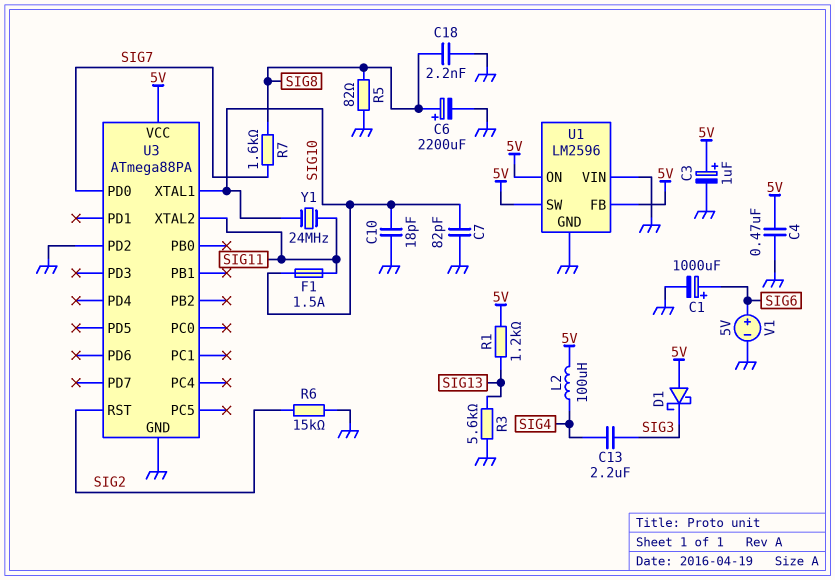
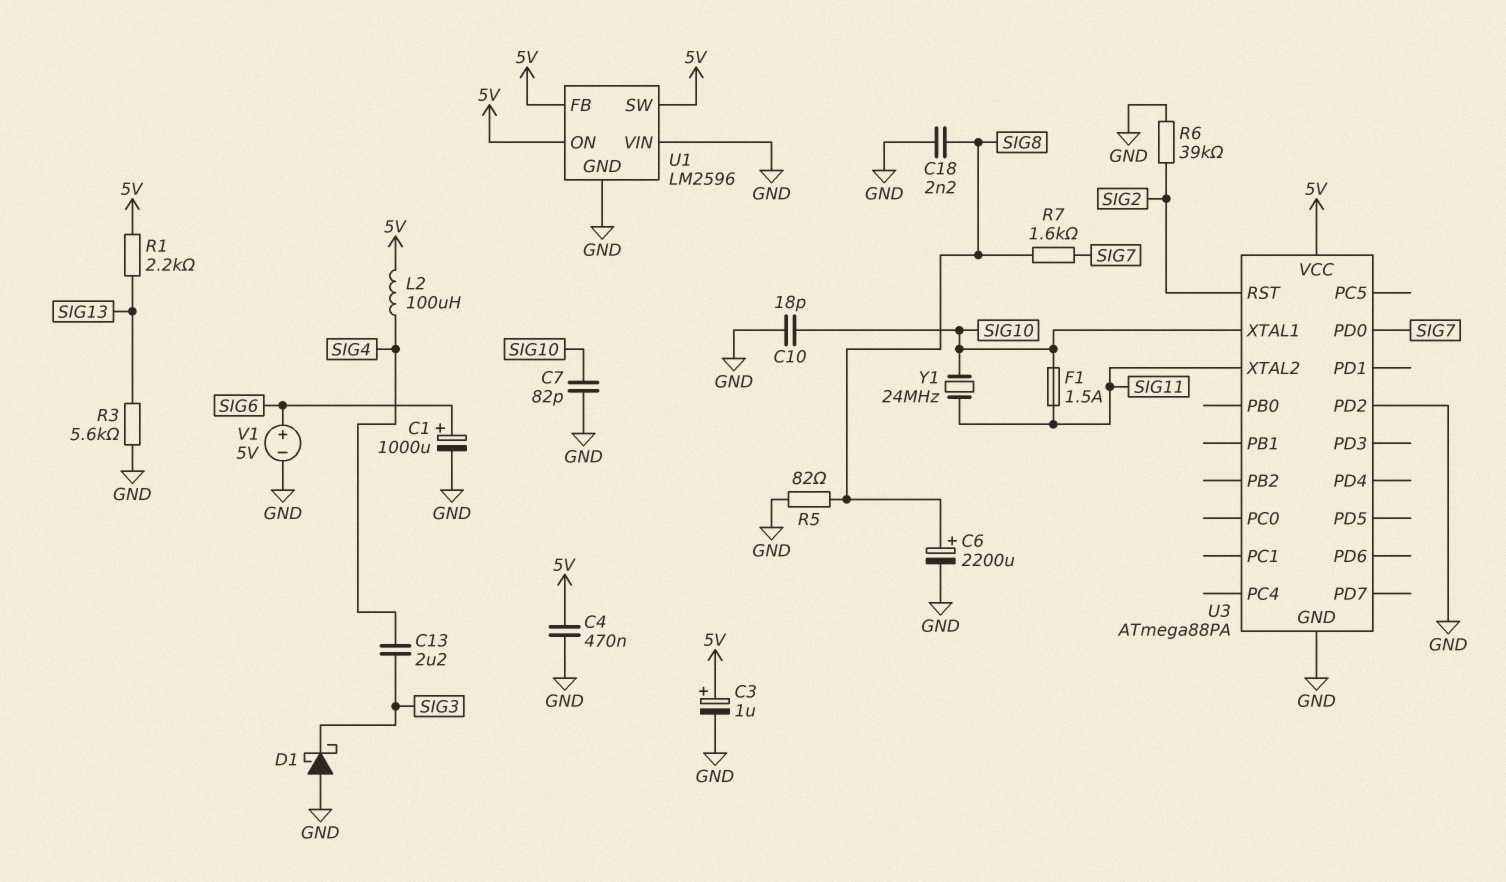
D1: schottky (A 5V, K SIG3) -> schottky (A GND, K SIG3)
R1: 1.2k (5V, SIG13) -> 2.2k (5V, SIG13)
R6: 15k (GND, SIG2) -> 39k (GND, SIG2)

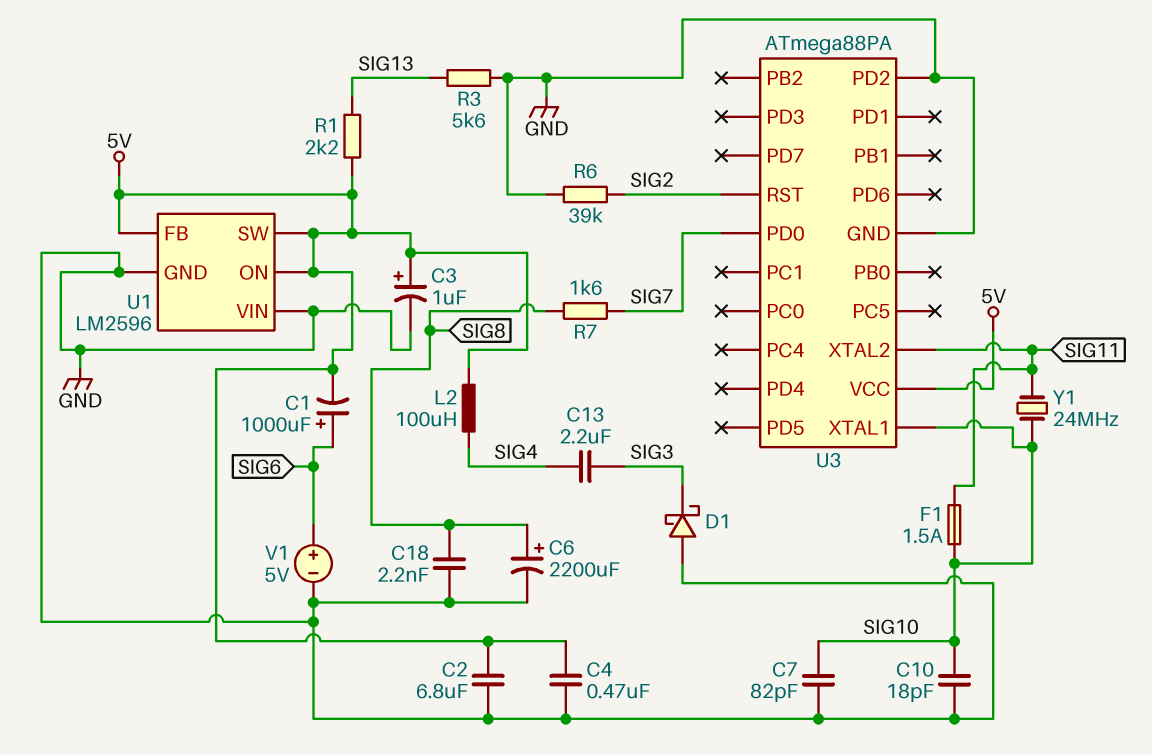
C1: 1000uF (plus SIG6, minus GND) -> 1000uF (plus SIG6, minus 5V)
C2: none -> 6.8uF (5V, GND)
R5: 82 (GND, SIG8) -> none

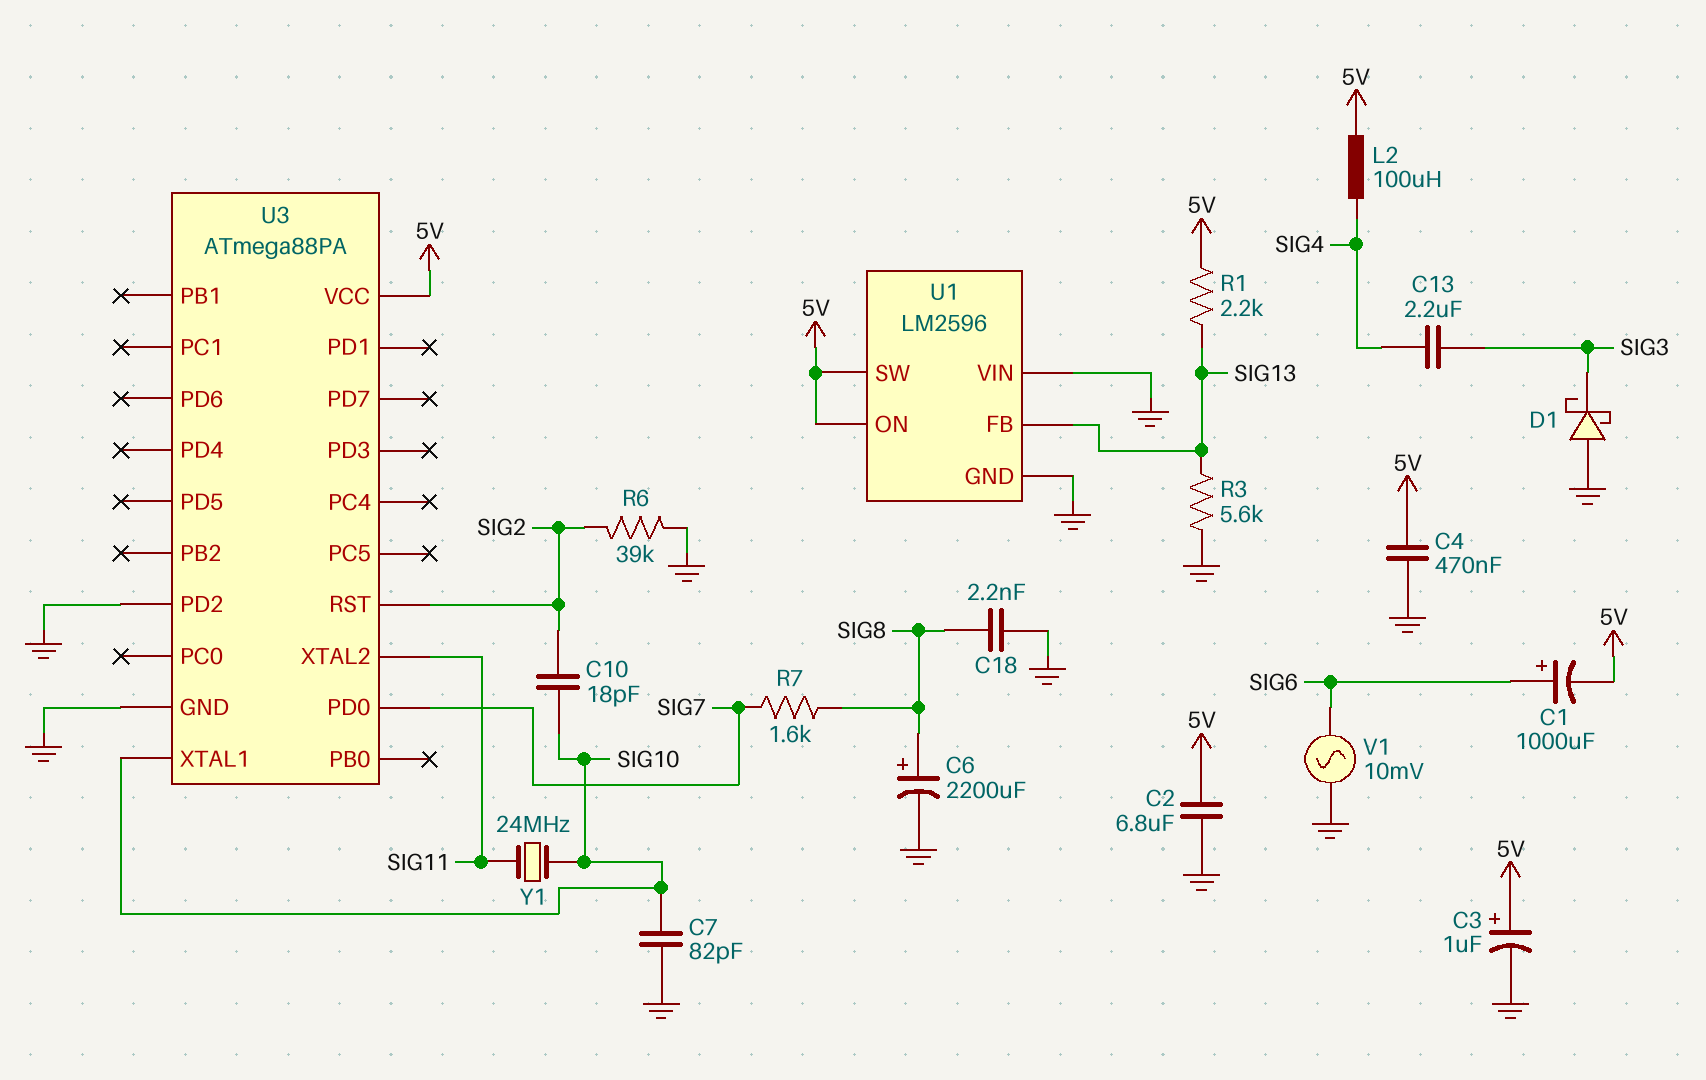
C10: 18pF (GND, SIG10) -> 18pF (SIG2, SIG10)
F1: 1.5A (SIG10, SIG11) -> none
U1 pin FB: 5V -> SIG13
V1: 5V (plus SIG6, minus GND) -> AC 10mV (GND, SIG6)

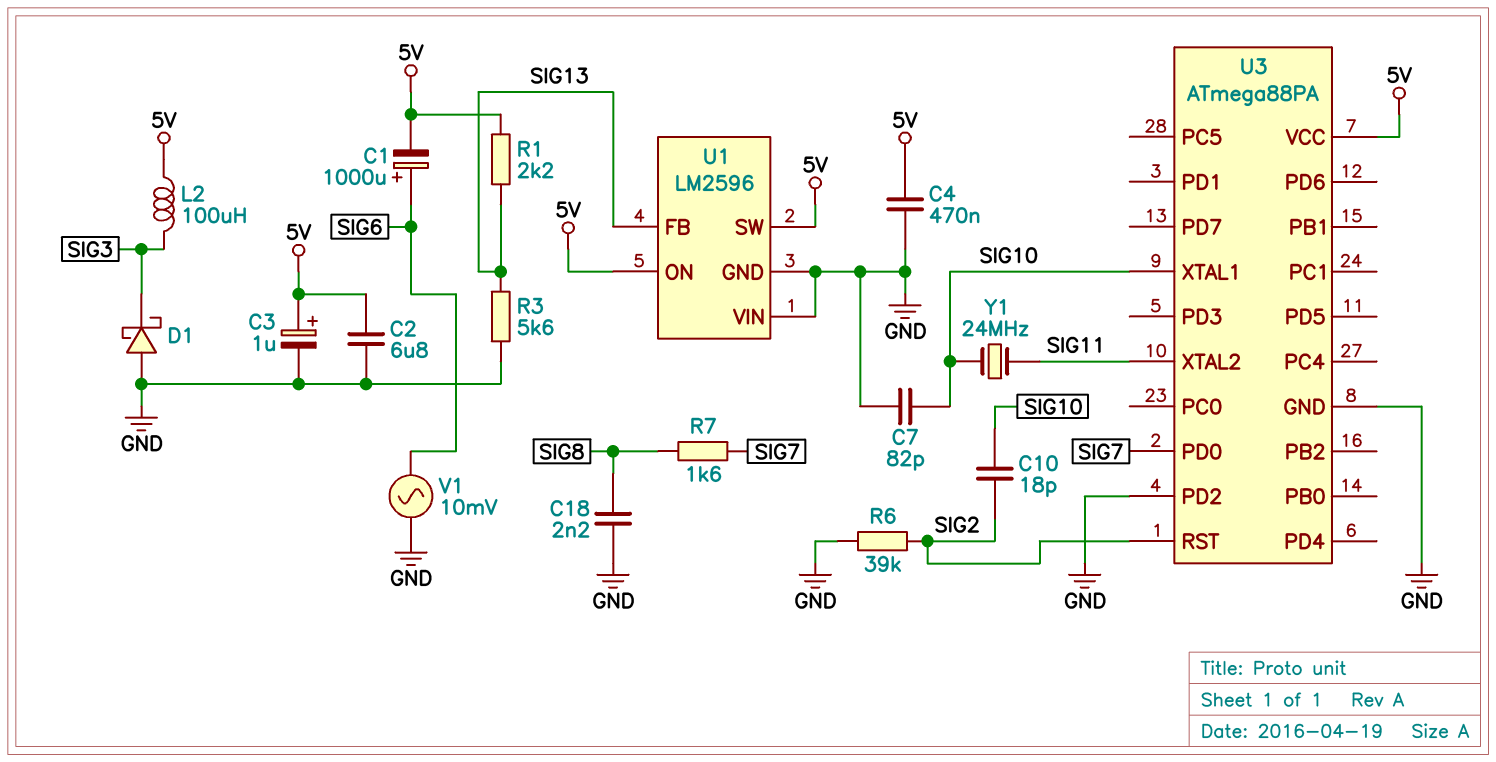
C6: 2200uF (plus SIG8, minus GND) -> none
C13: 2.2uF (SIG3, SIG4) -> none
L2: 100uH (5V, SIG4) -> 100uH (5V, SIG3)

